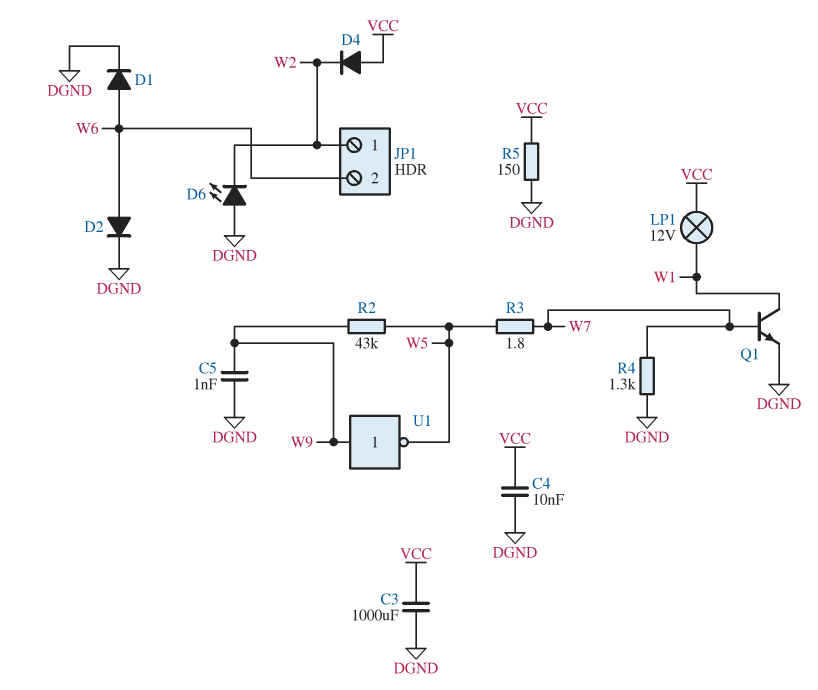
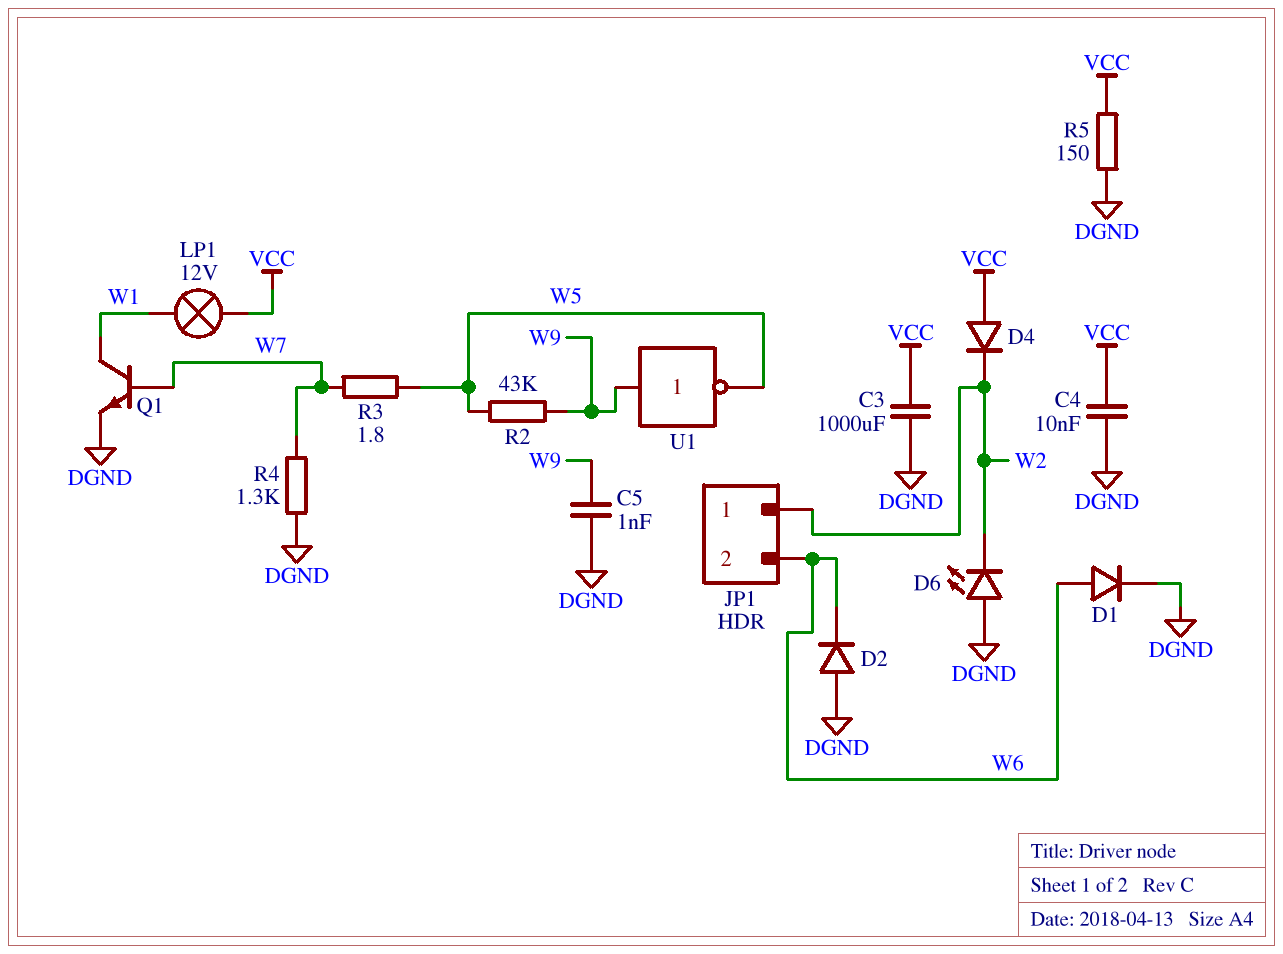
D2: diode (A W6, K DGND) -> diode (A DGND, K W6)

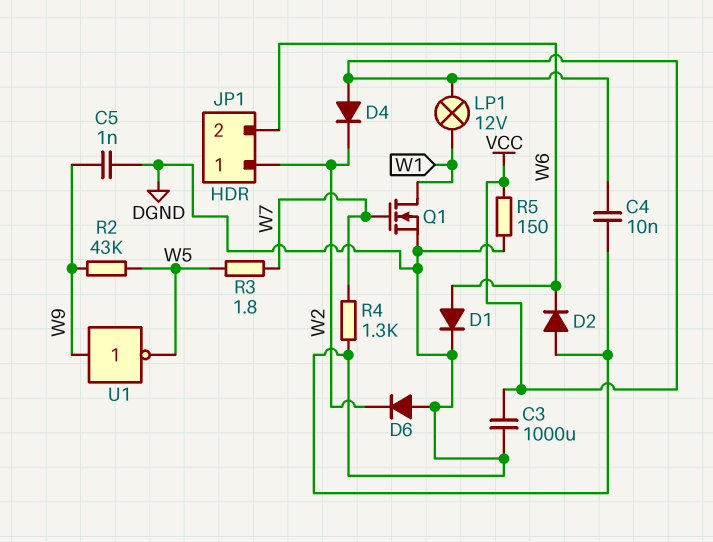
D6: LED (A DGND, K W2) -> diode (A DGND, K W2)
Q1: NPN (B W7, C W1, E DGND) -> NMOS (G W7, D W1, S DGND)

